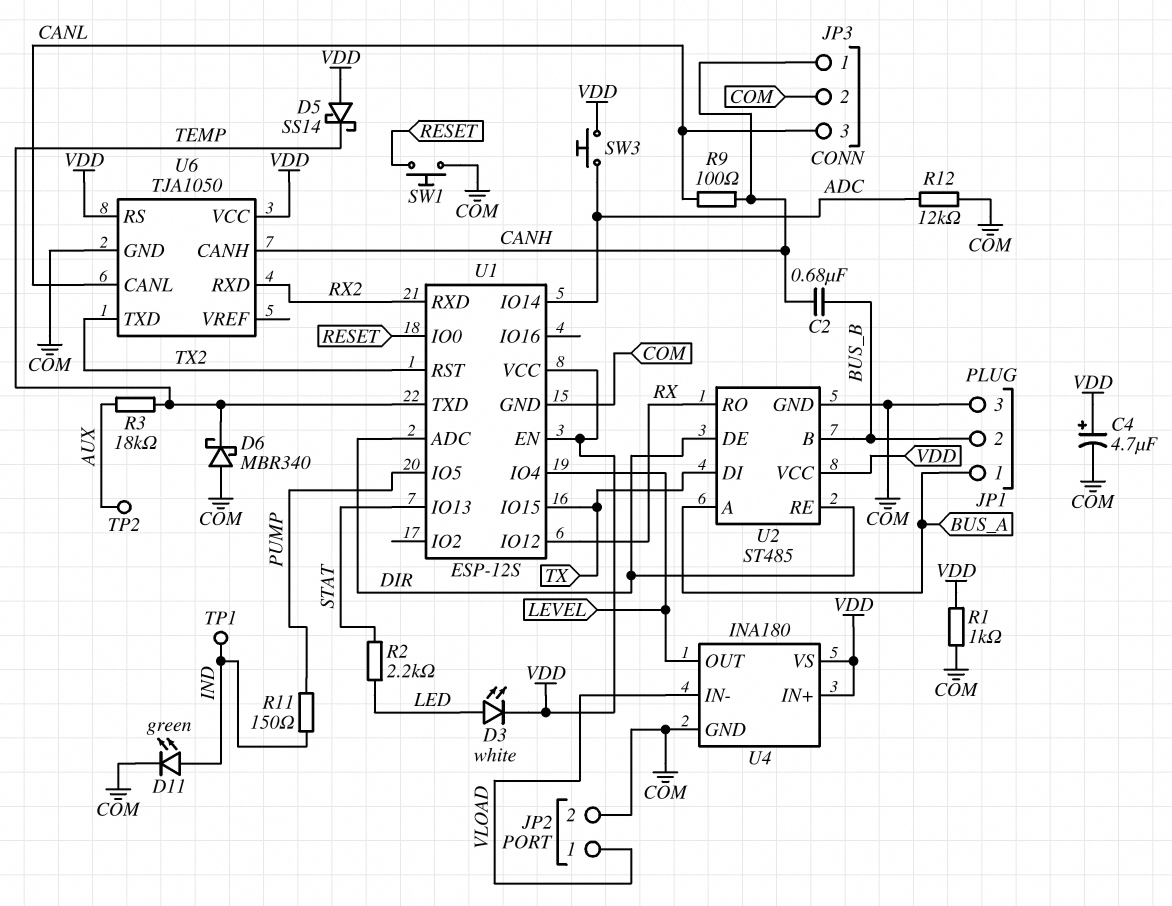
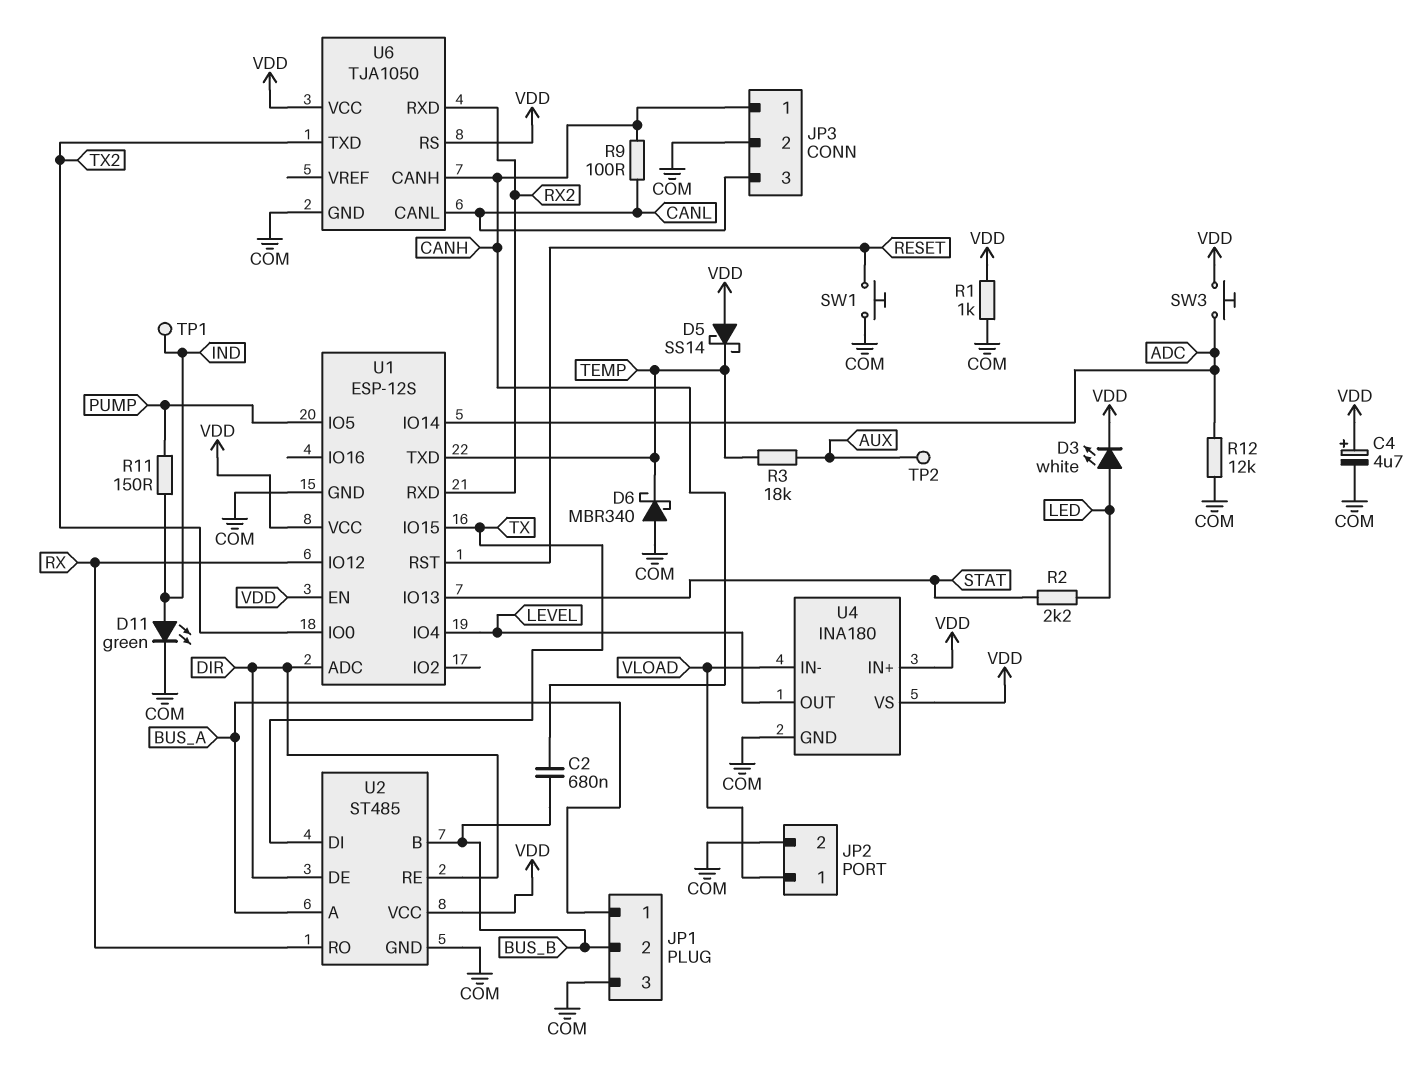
U1 pin IO0: RESET -> TX2
U1 pin RST: TX2 -> RESET

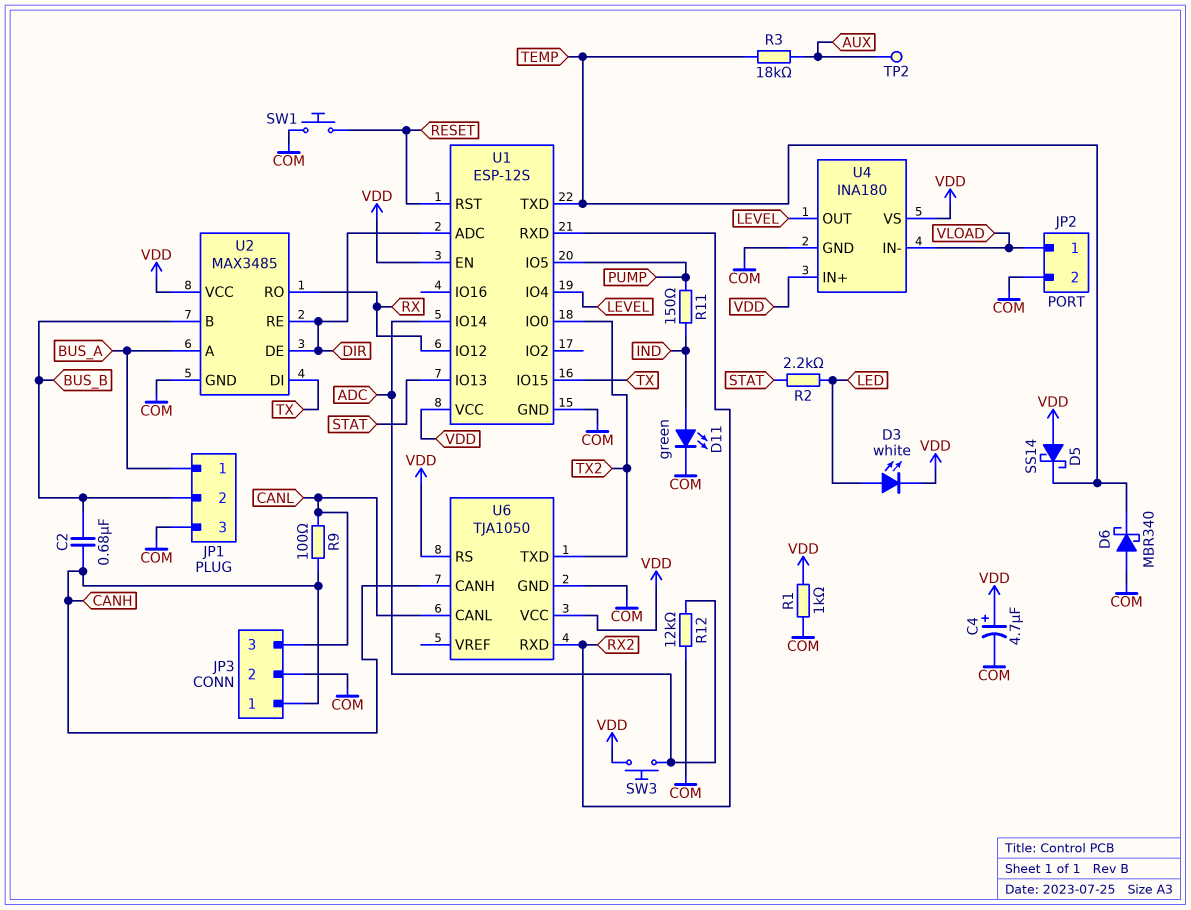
TP1: test point (IND) -> none
U2: ST485 -> MAX3485

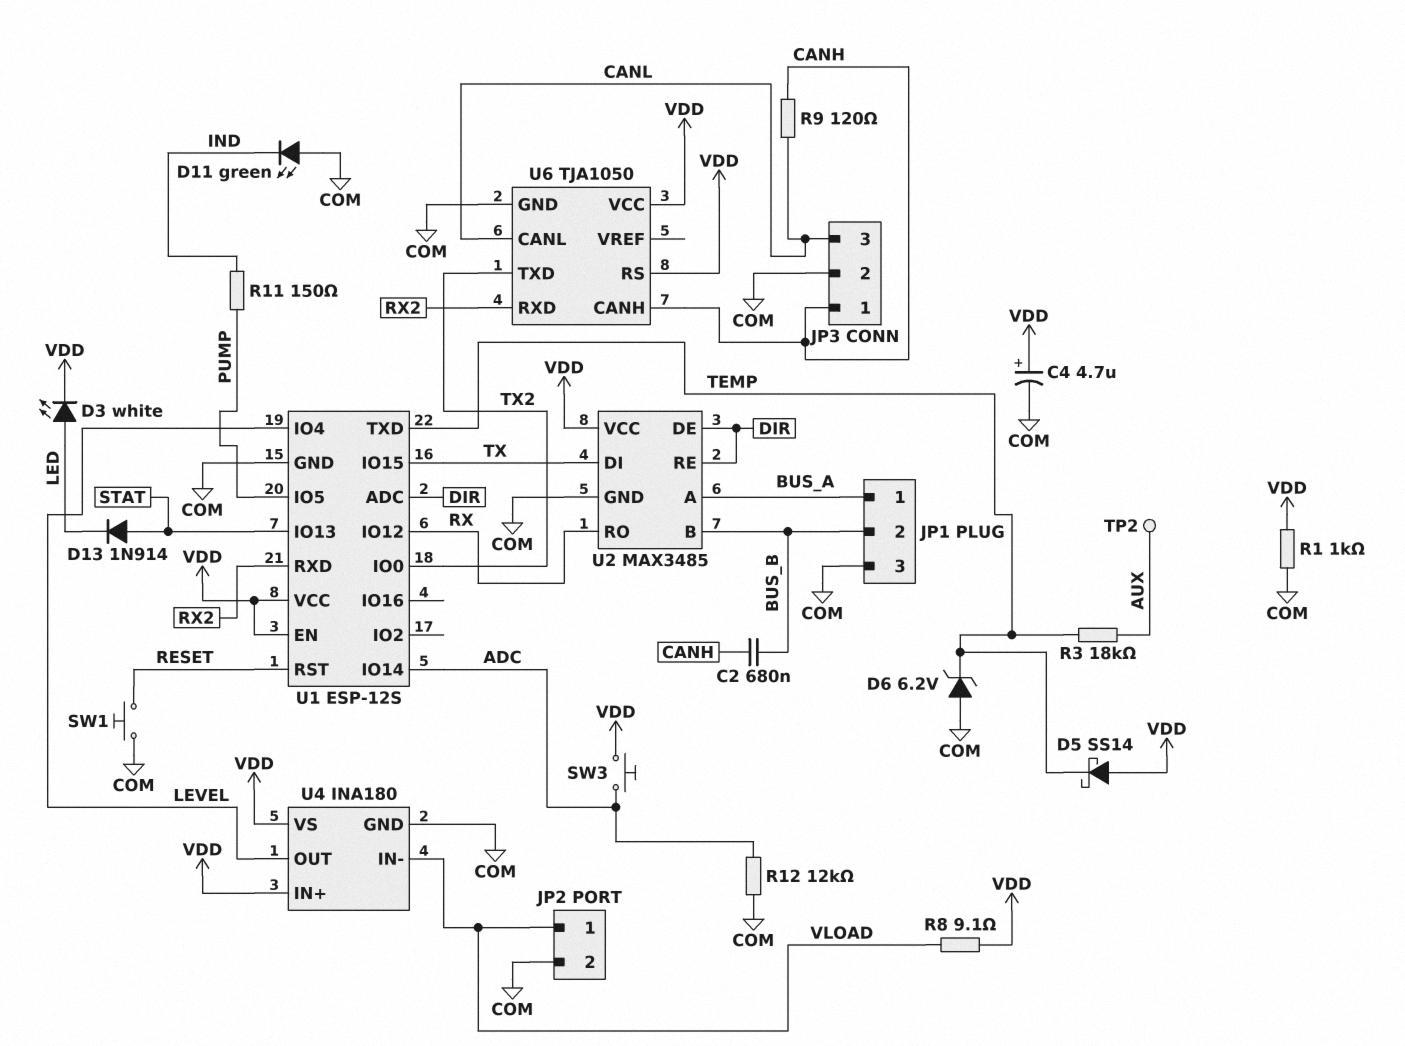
D6: schottky MBR340 (A COM, K TEMP) -> zener 6.2V (A COM, K TEMP)
D11: LED green (A IND, K COM) -> LED green (A COM, K IND)
D13: none -> diode 1N914 (A STAT, K LED)
R2: 2.2k (LED, STAT) -> none
R8: none -> 9.1 (VDD, VLOAD)
R9: 100 (CANH, CANL) -> 120 (CANH, CANL)

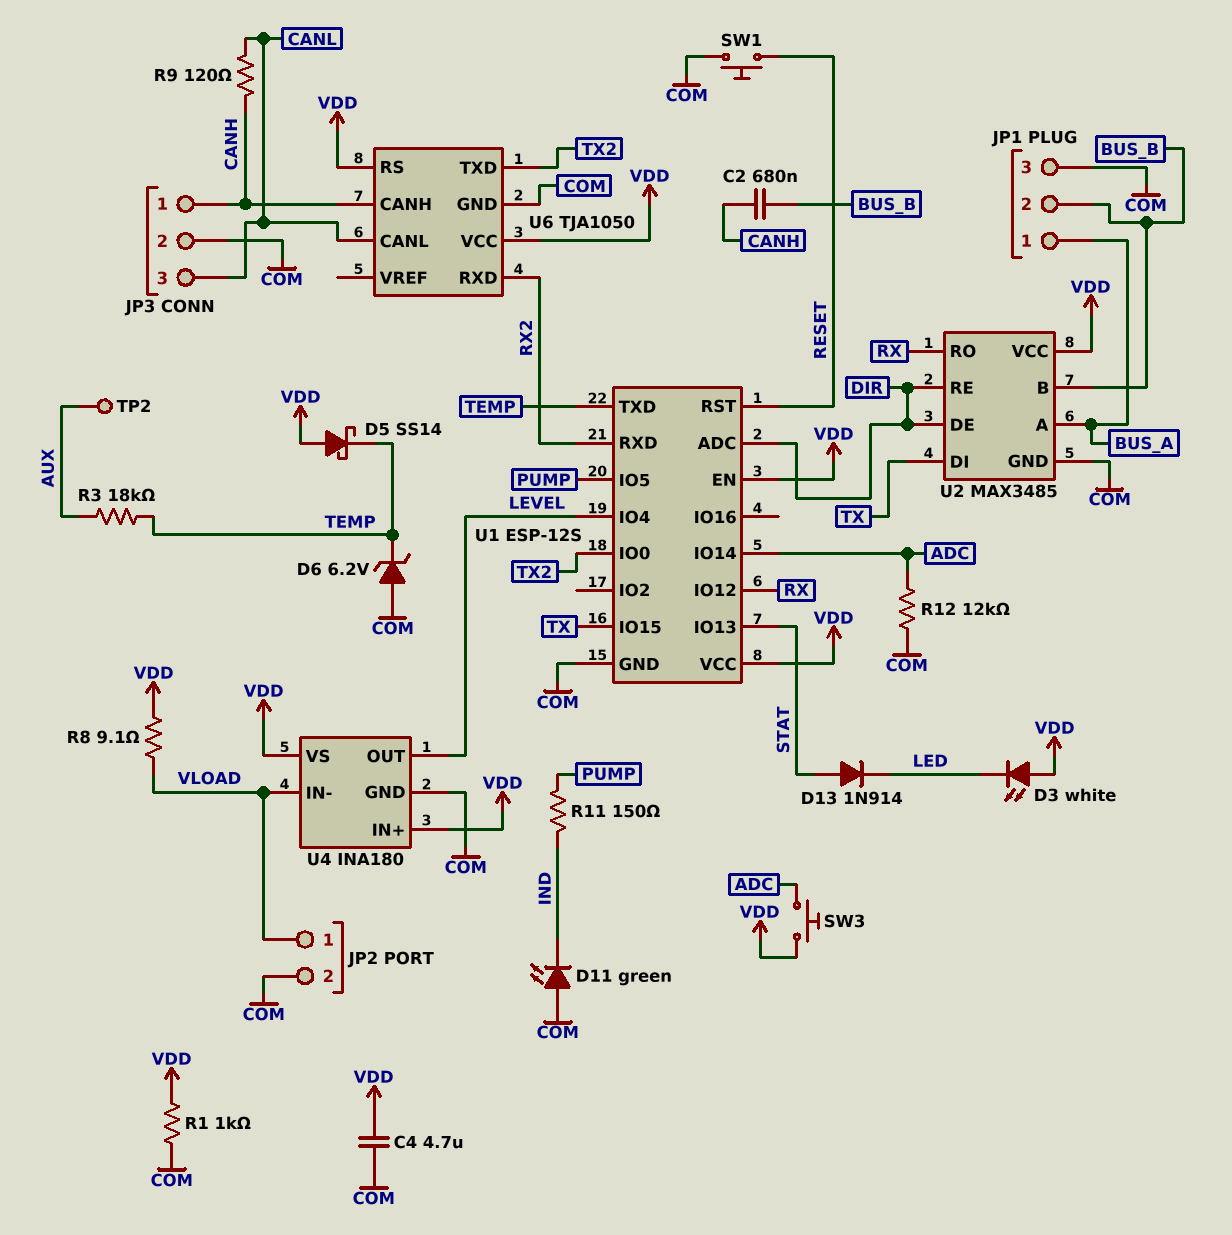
C4: 4.7uF (plus VDD, minus COM) -> 4.7uF (COM, VDD)
D3: LED white (A LED, K VDD) -> LED white (A VDD, K LED)

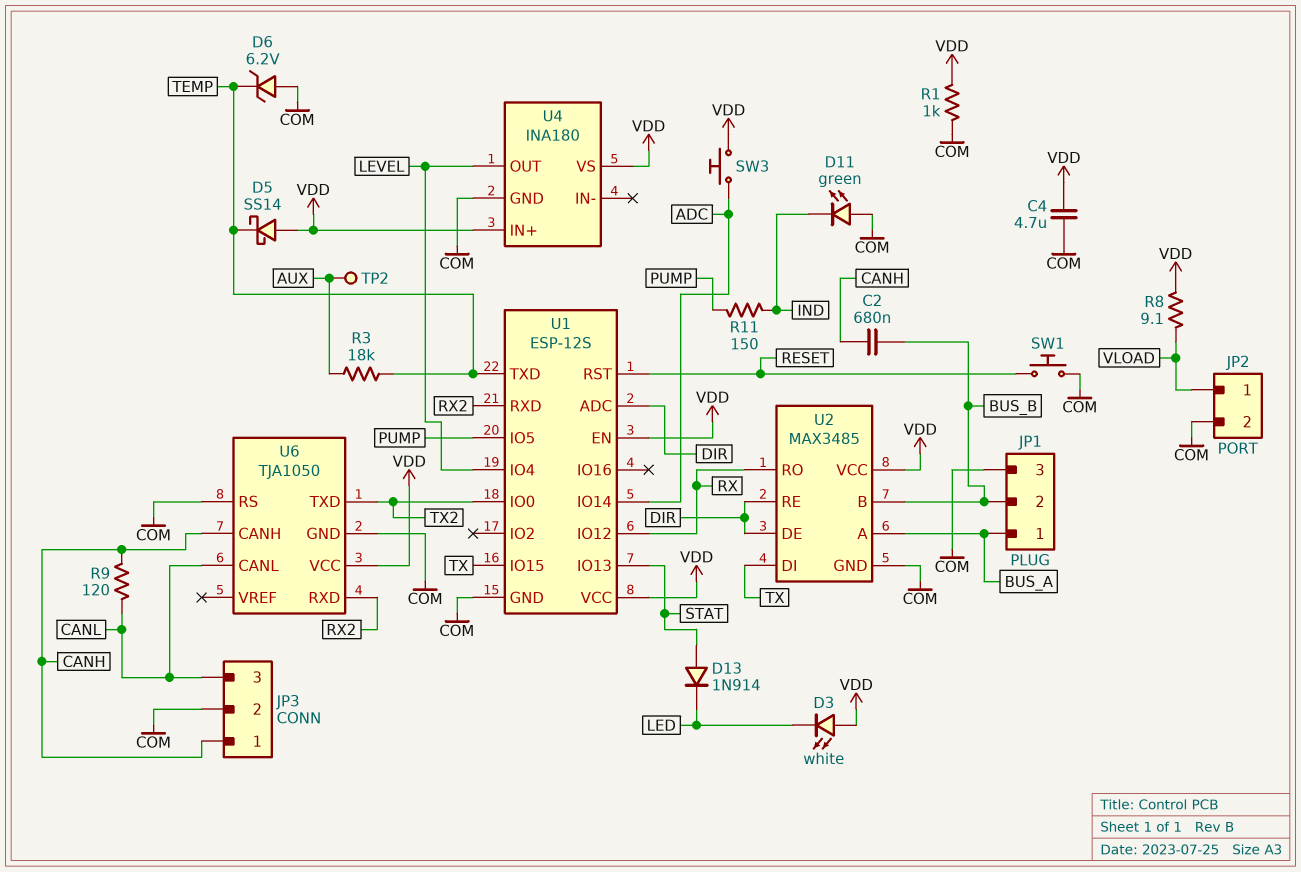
R12: 12k (ADC, COM) -> none
U4 pin IN-: VLOAD -> none
U6 pin RS: VDD -> COM

